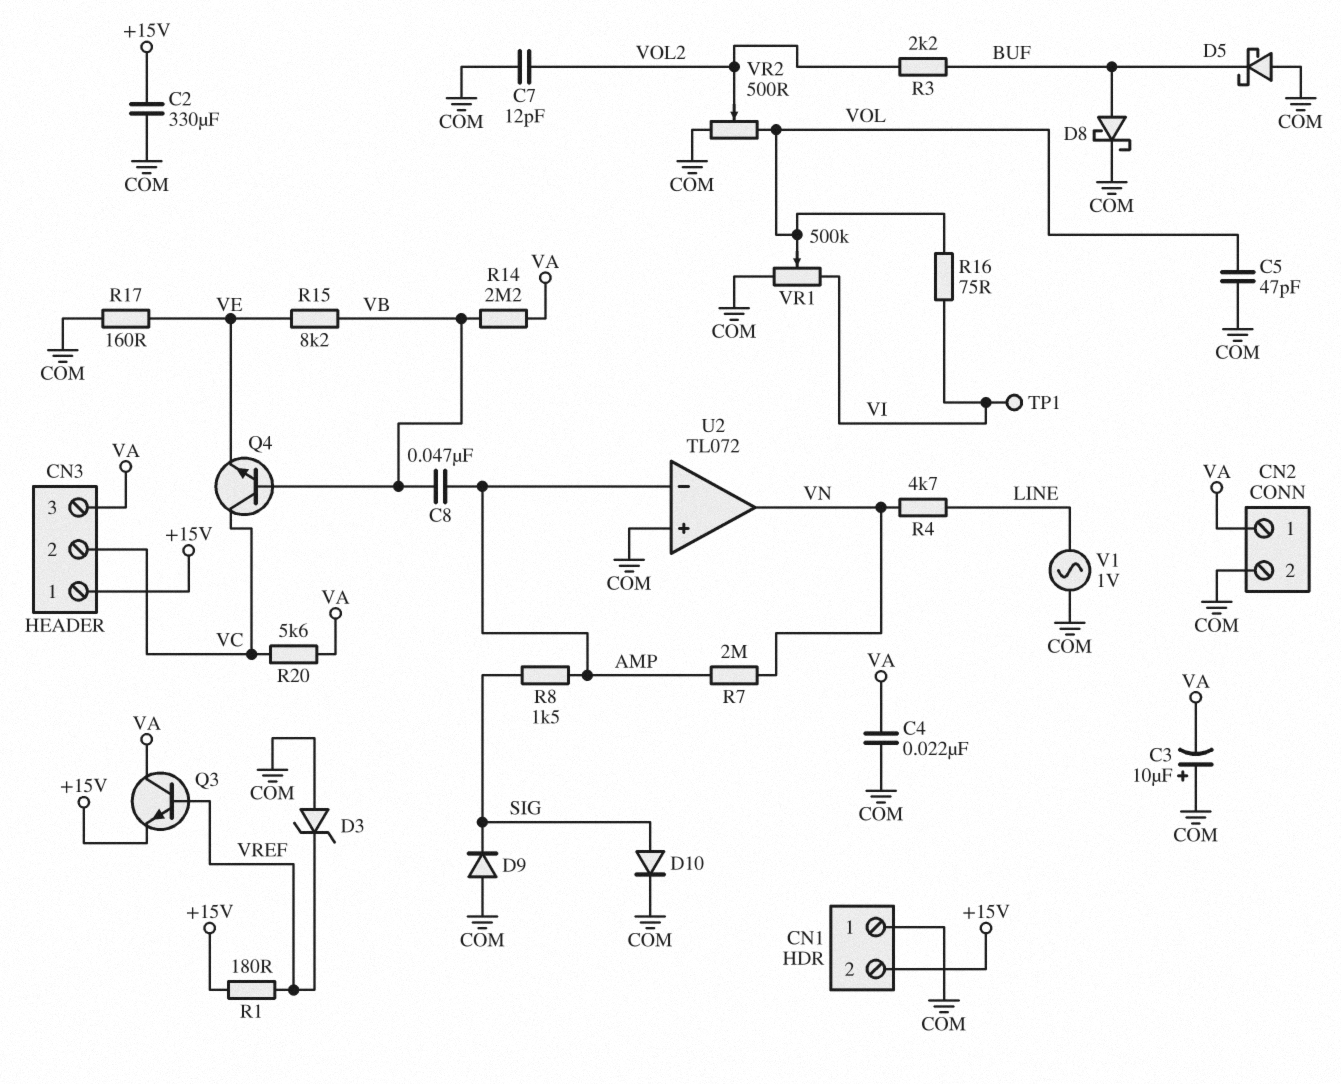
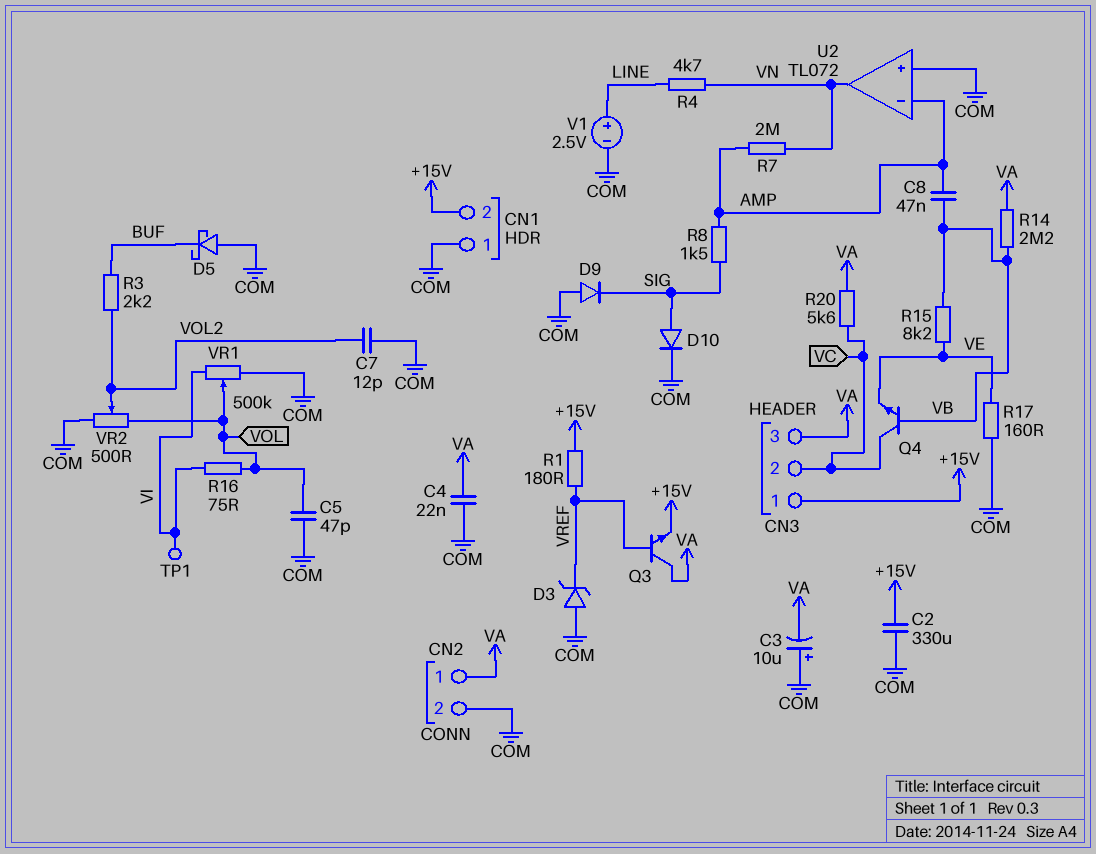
D8: schottky (A BUF, K COM) -> none
V1: AC 1V (COM, LINE) -> 2.5V (plus LINE, minus COM)

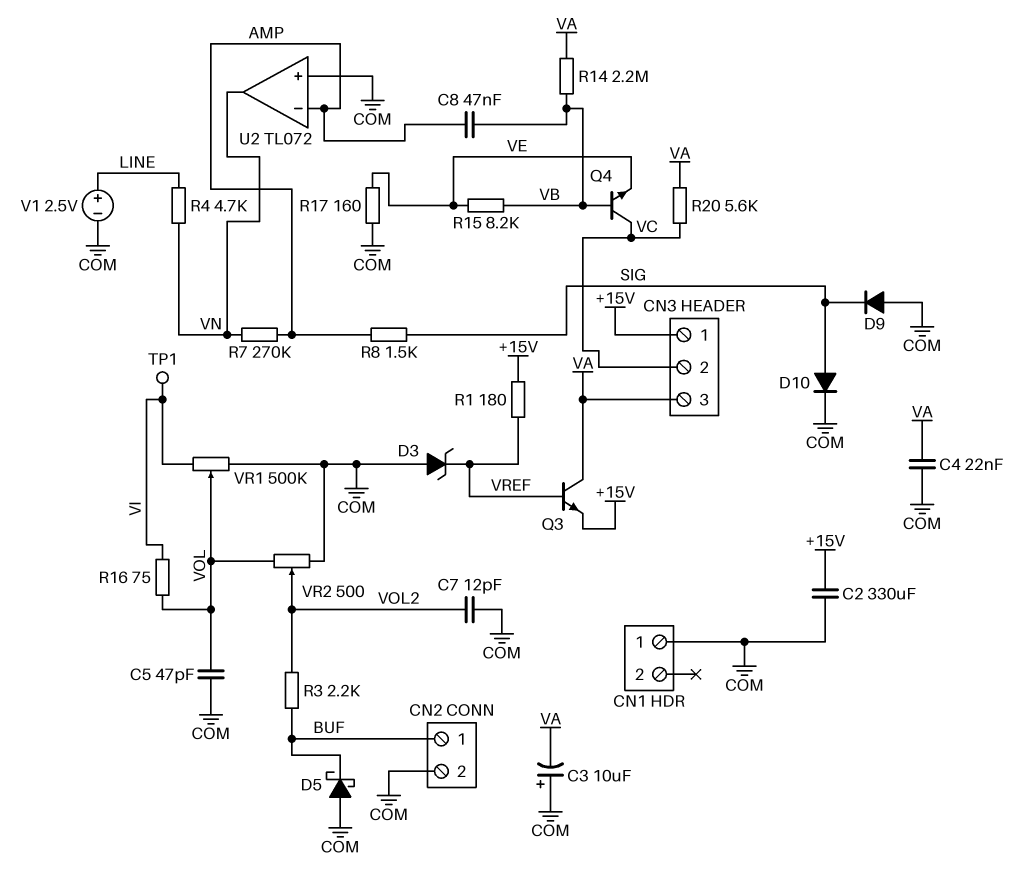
CN1 pin 2: +15V -> none
CN2 pin 1: VA -> BUF
R7: 2M (AMP, VN) -> 270k (AMP, VN)

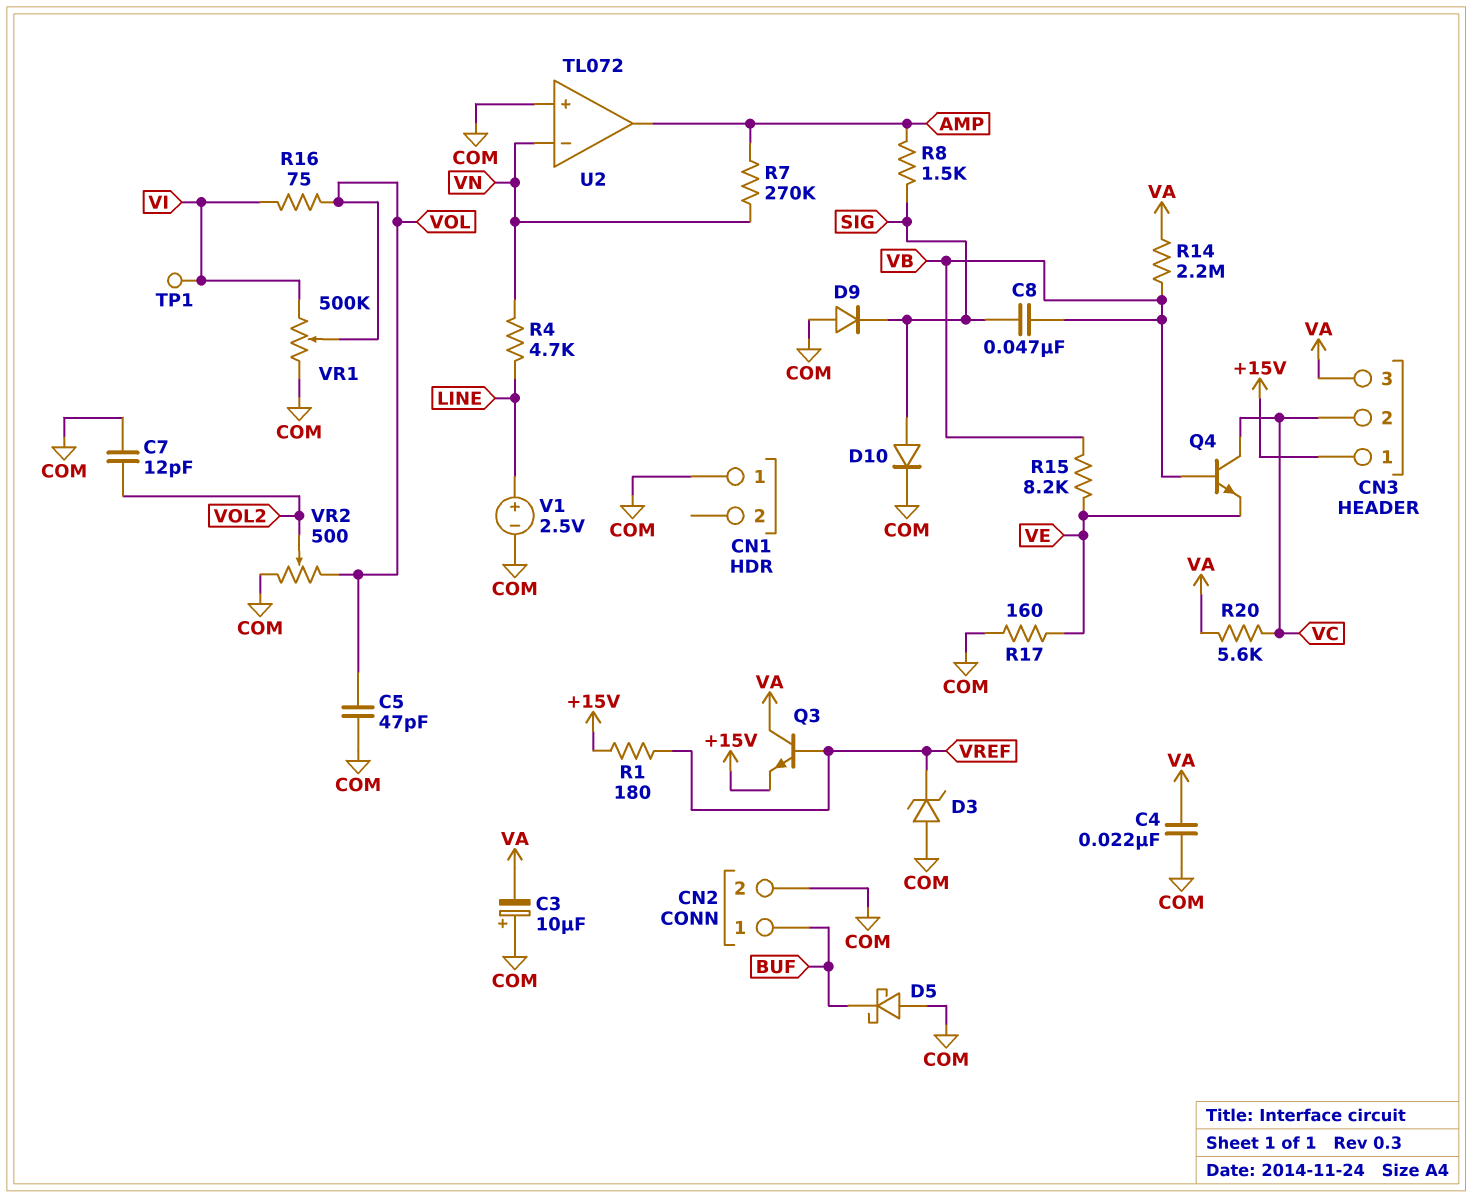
C2: 330uF (+15V, COM) -> none
C8: 47nF (AMP, VB) -> 47nF (SIG, VB)
R3: 2.2k (BUF, VOL2) -> none
U2 pin in-: AMP -> VN
U2 pin out: VN -> AMP

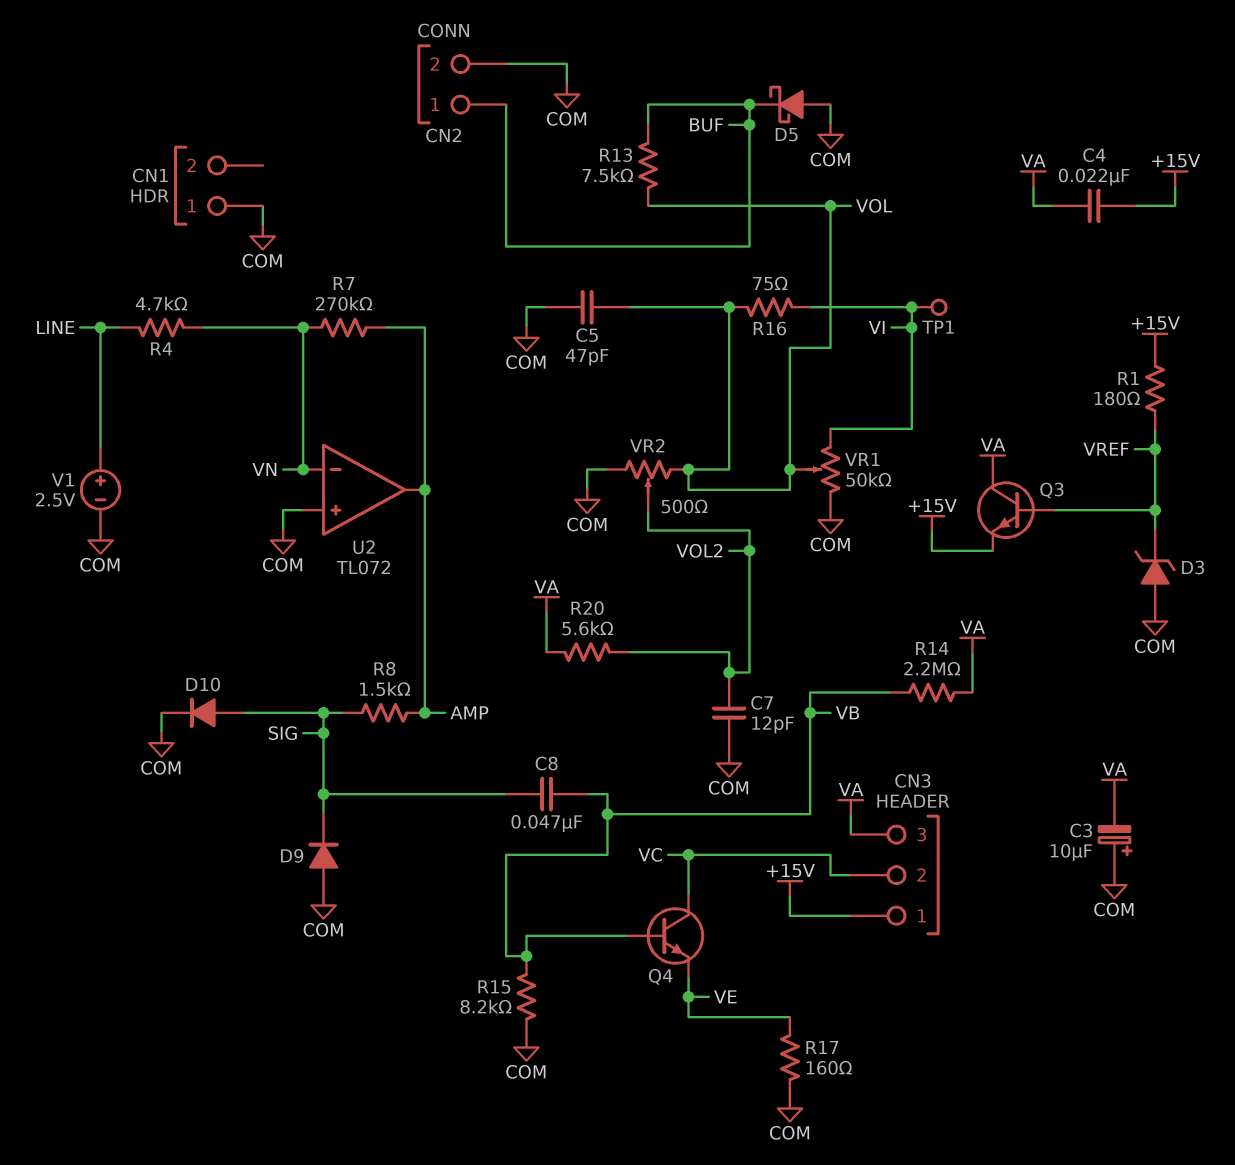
C4: 22nF (COM, VA) -> 22nF (+15V, VA)
R13: none -> 7.5k (BUF, VOL)
R15: 8.2k (VB, VE) -> 8.2k (COM, VB)
R20: 5.6k (VA, VC) -> 5.6k (VA, VOL2)
VR1: 500k (COM, VI, wiper VOL) -> 50k (COM, VI, wiper VOL)

